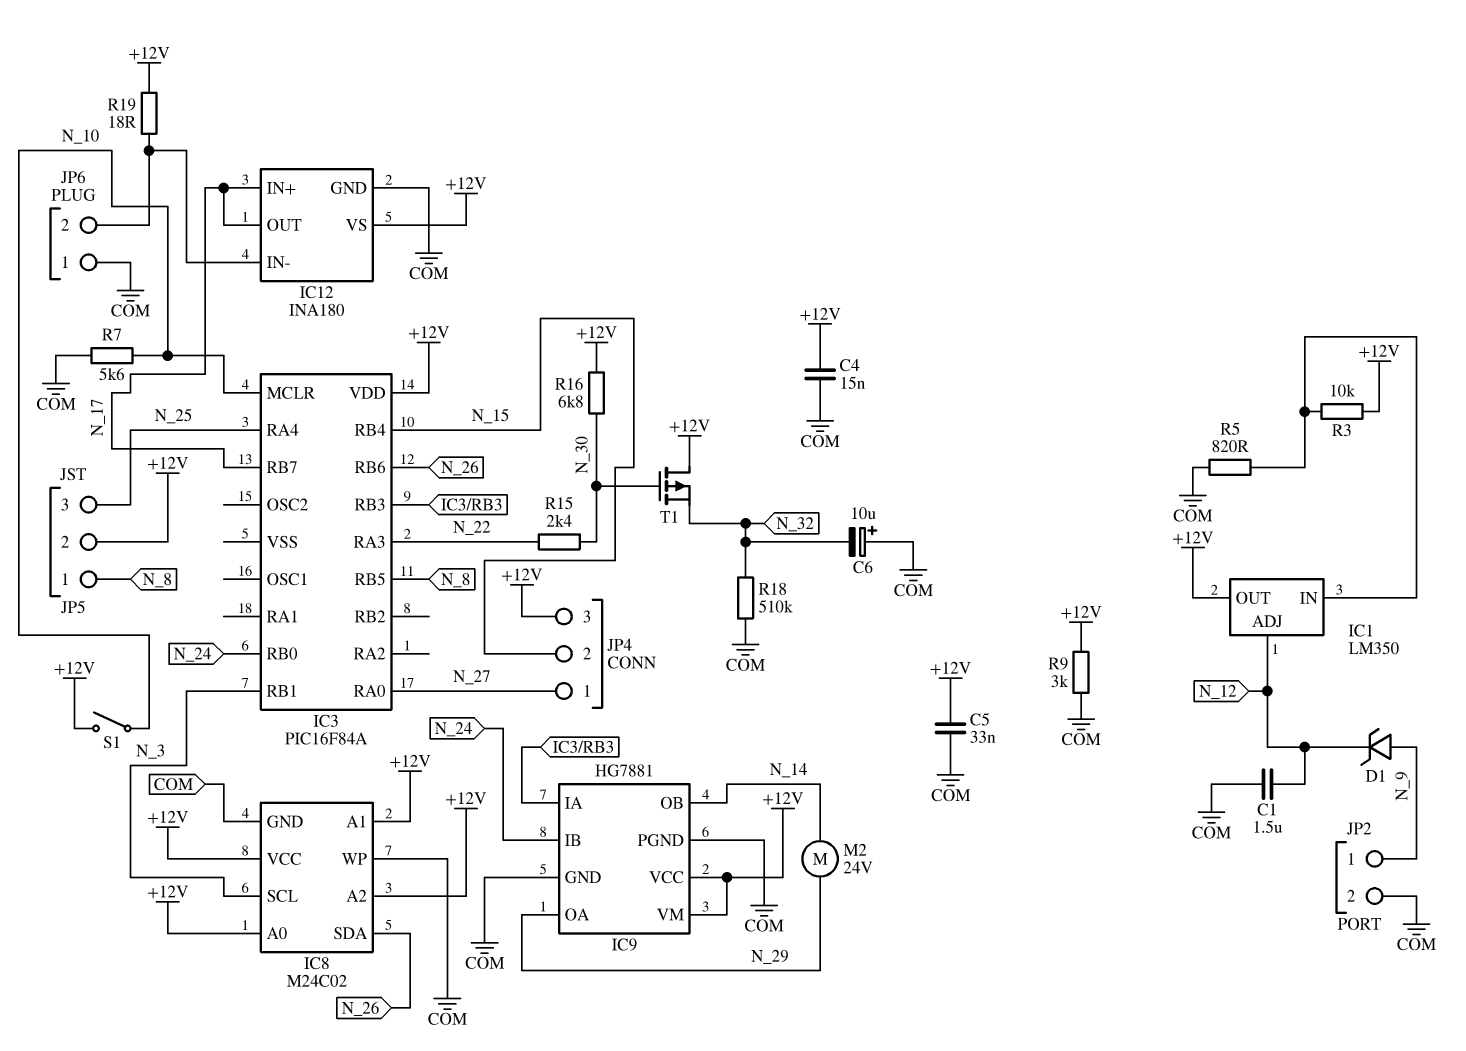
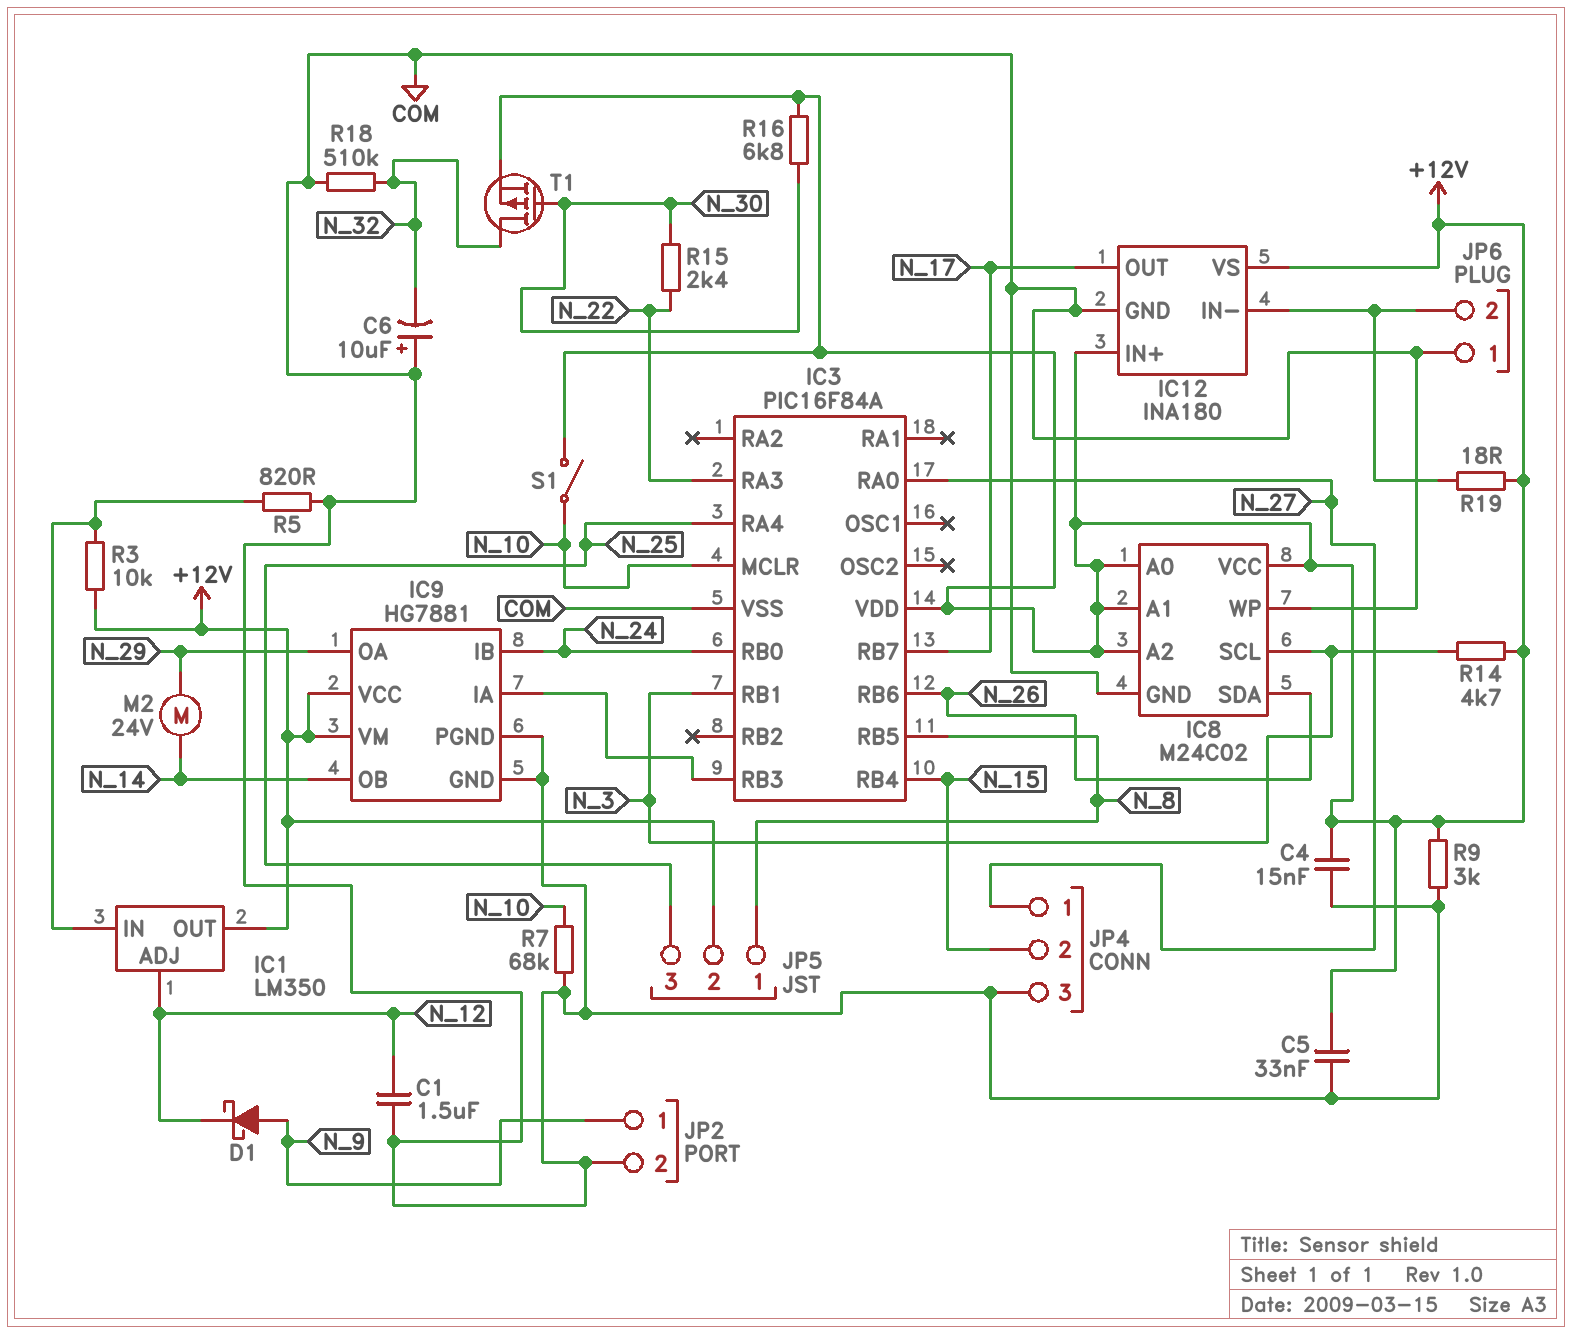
D1: zener (A N_9, K N_12) -> schottky (A N_9, K N_12)
IC3 pin VSS: none -> COM
IC12 pin IN+: N_17 -> +12V
JP4 pin 3: +12V -> COM
R7: 5.6k (COM, N_10) -> 68k (COM, N_10)
R14: none -> 4.7k (+12V, N_3)
T1: PMOS (G N_30, D +12V, S N_32) -> PMOS (G N_30, D N_32, S +12V)

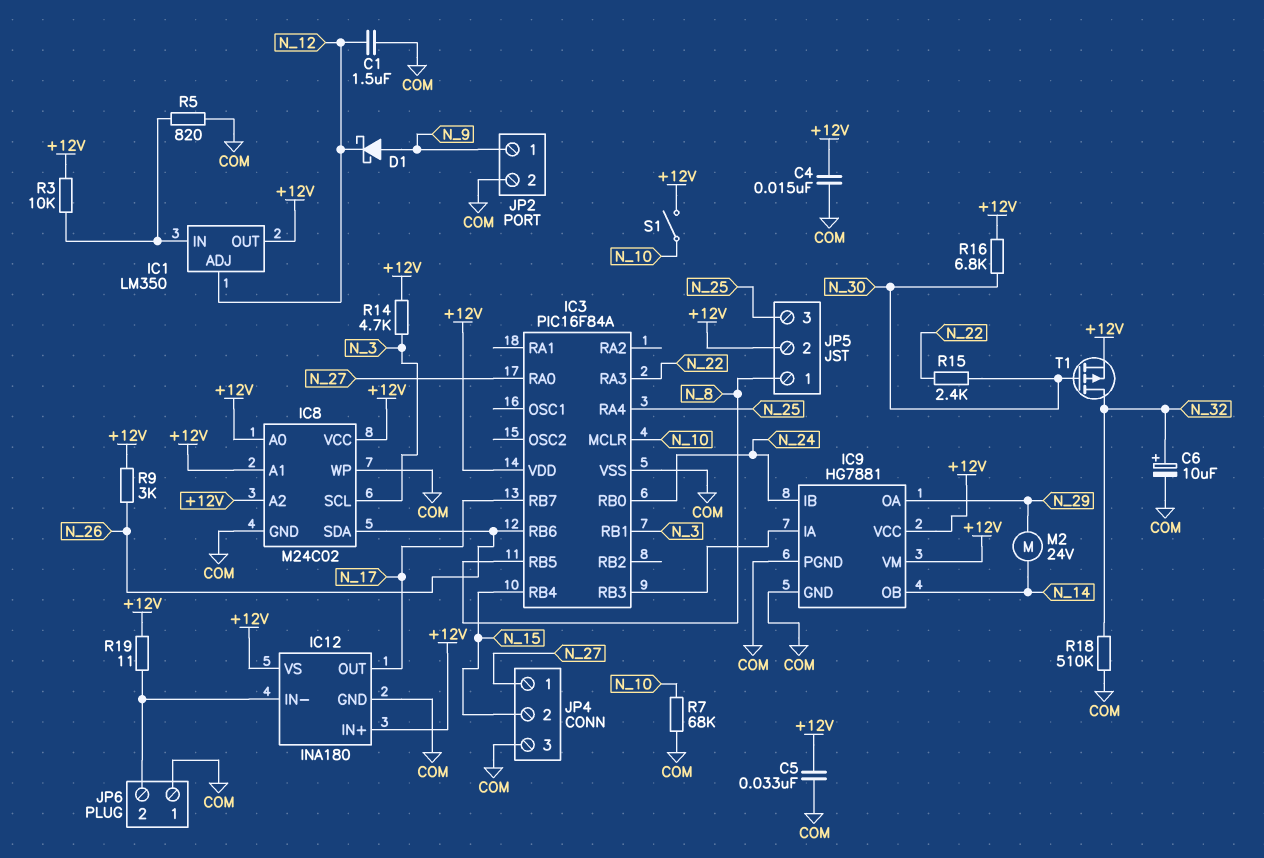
C6: 10uF (plus COM, minus N_32) -> 10uF (plus N_32, minus COM)
R9: 3k (+12V, COM) -> 3k (+12V, N_26)
R19: 18 (+12V, IC12/IN-) -> 11 (+12V, IC12/IN-)

